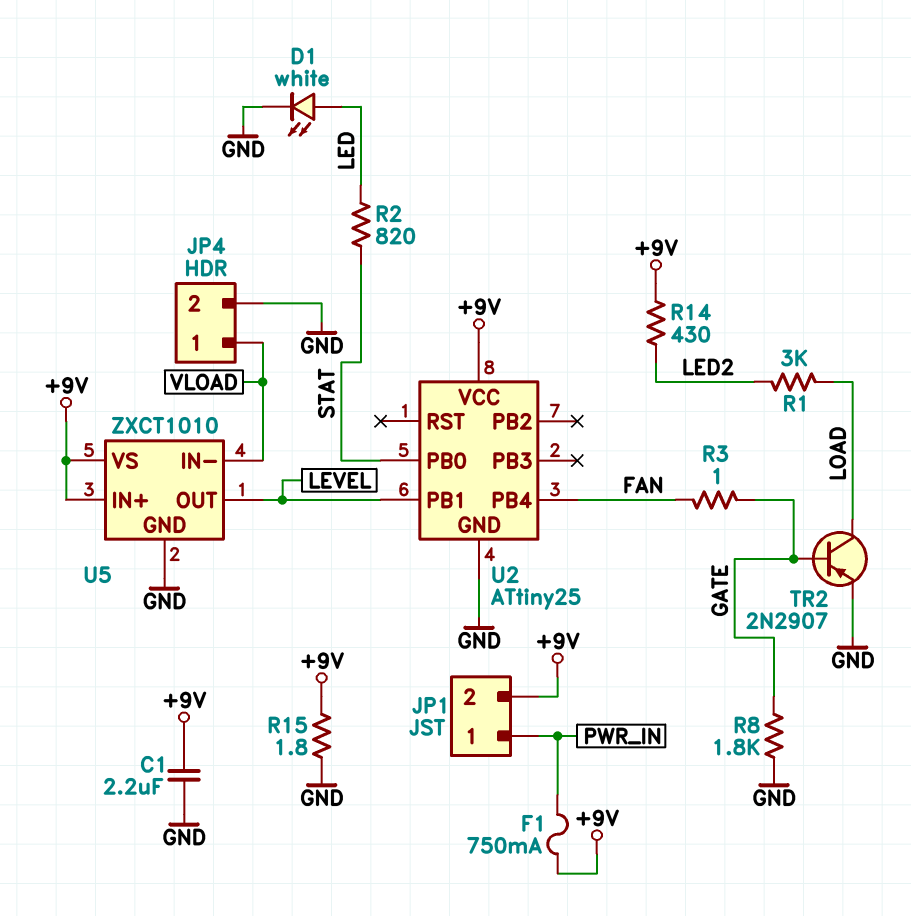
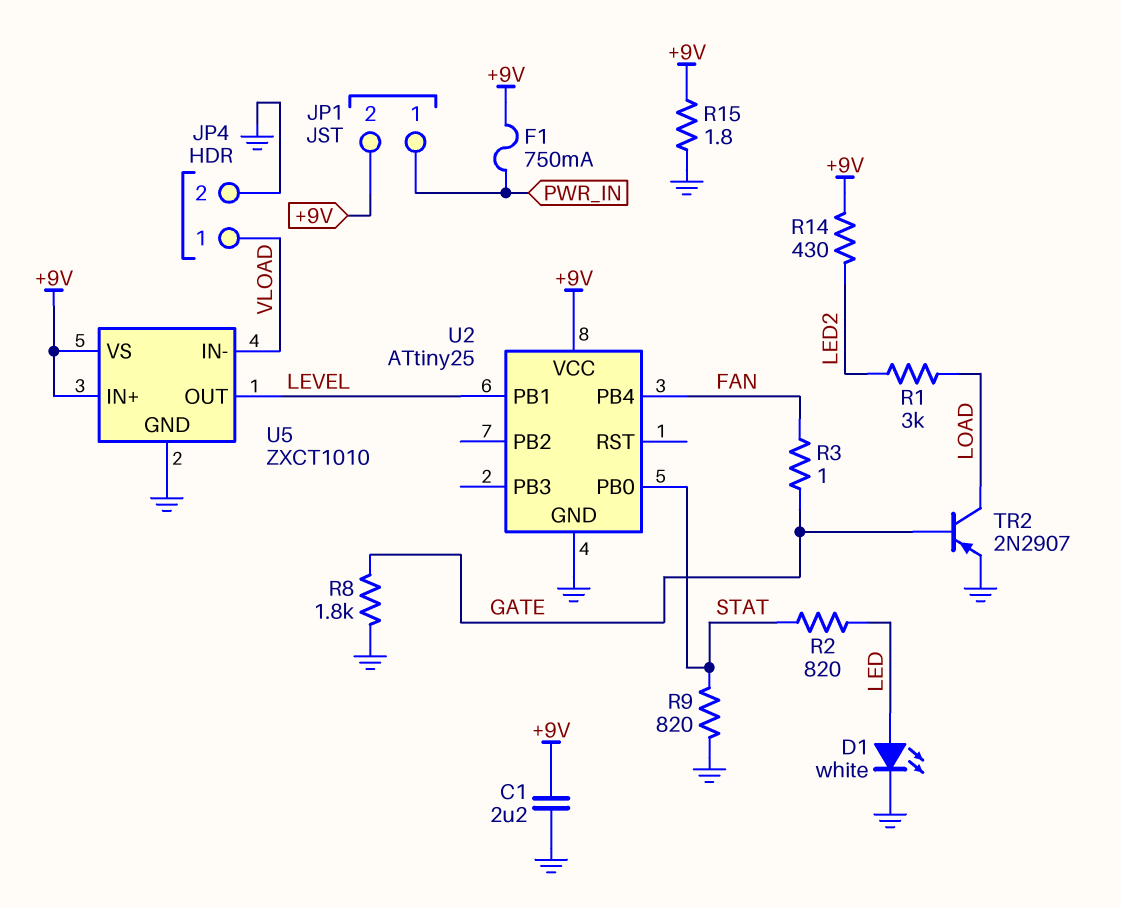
R9: none -> 820 (GND, STAT)

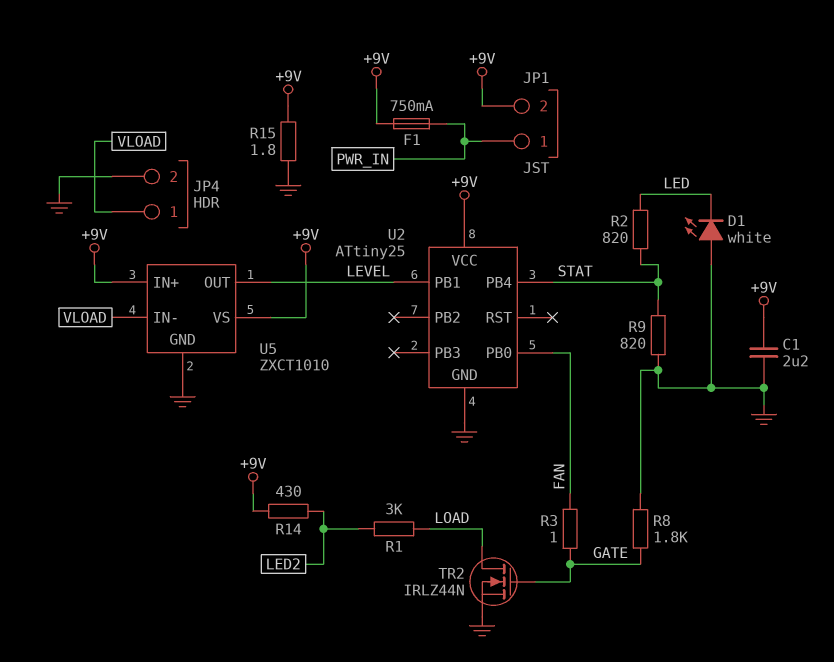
D1: LED white (A LED, K GND) -> LED white (A GND, K LED)
TR2: PNP 2N2907 (B GATE, C LOAD, E GND) -> NMOS IRLZ44N (G GATE, D LOAD, S GND)
U2 pin PB0: STAT -> FAN
U2 pin PB4: FAN -> STAT

